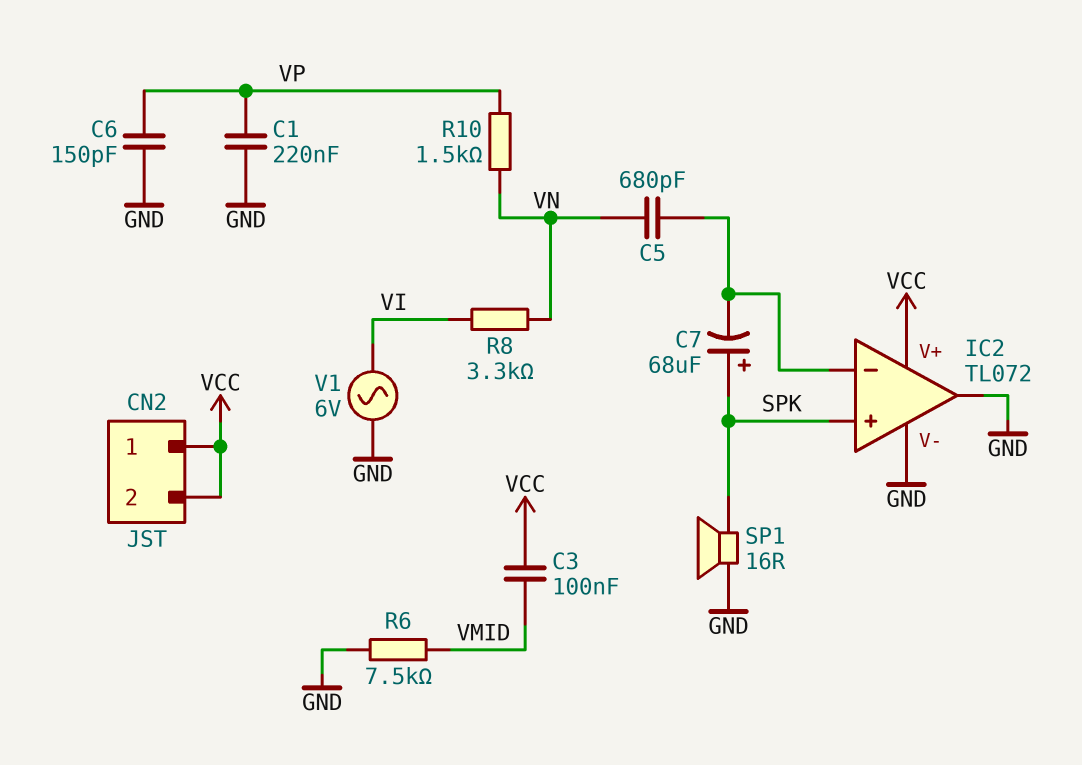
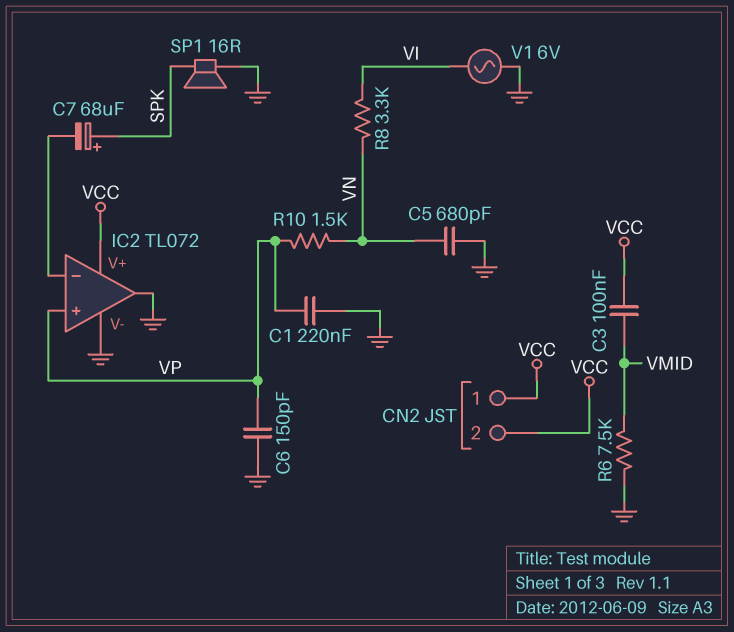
C5: 680pF (IC2/in-, VN) -> 680pF (GND, VN)
IC2 pin in+: SPK -> VP

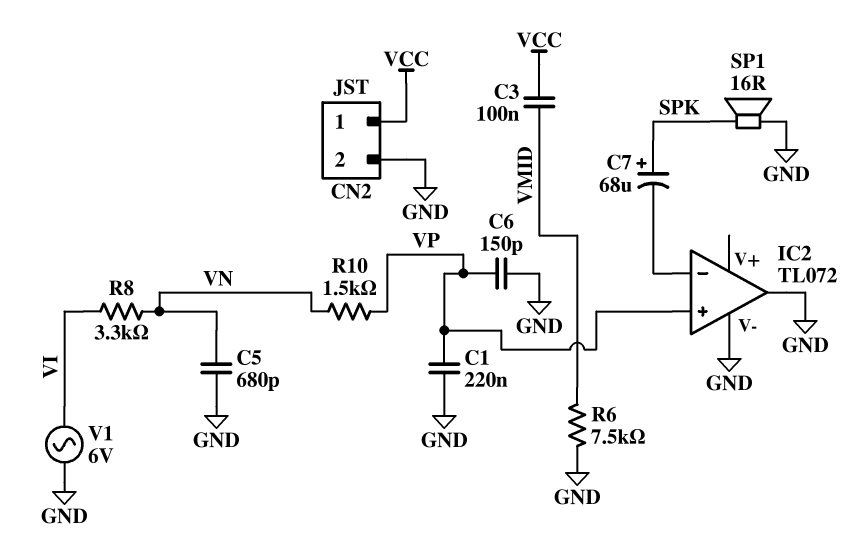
CN2 pin 2: VCC -> GND
IC2 pin V+: VCC -> none

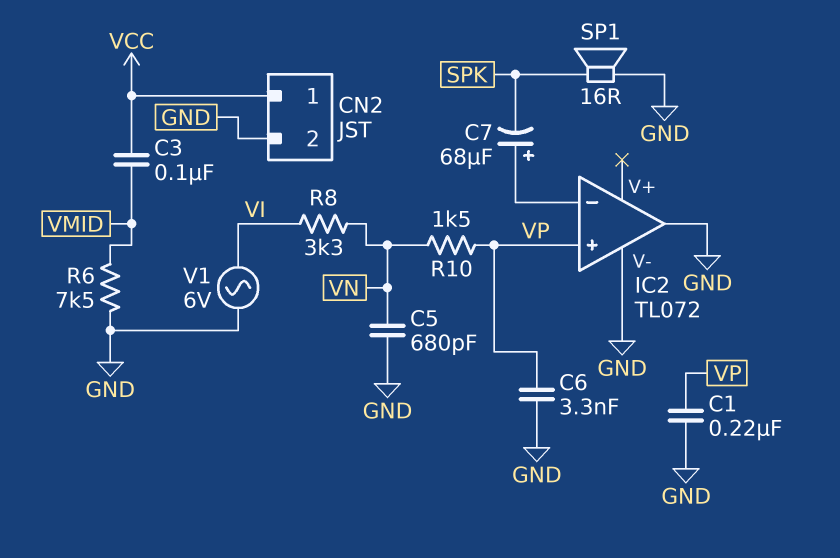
C6: 150pF (GND, VP) -> 3.3nF (GND, VP)
C7: 68uF (plus SPK, minus IC2/in-) -> 68uF (plus IC2/in-, minus SPK)

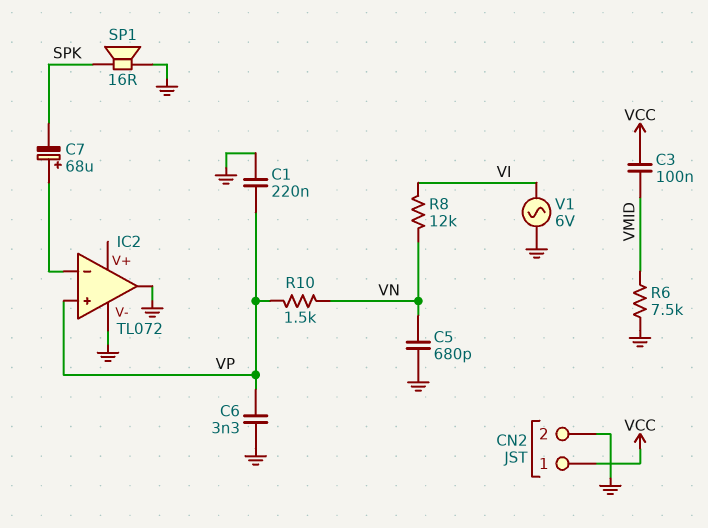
R8: 3.3k (VI, VN) -> 12k (VI, VN)

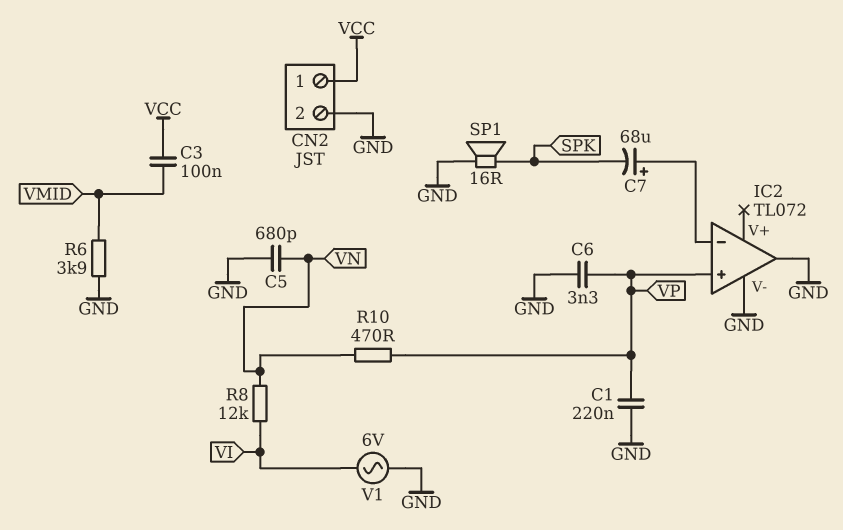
R6: 7.5k (GND, VMID) -> 3.9k (GND, VMID)
R10: 1.5k (VN, VP) -> 470 (VN, VP)

